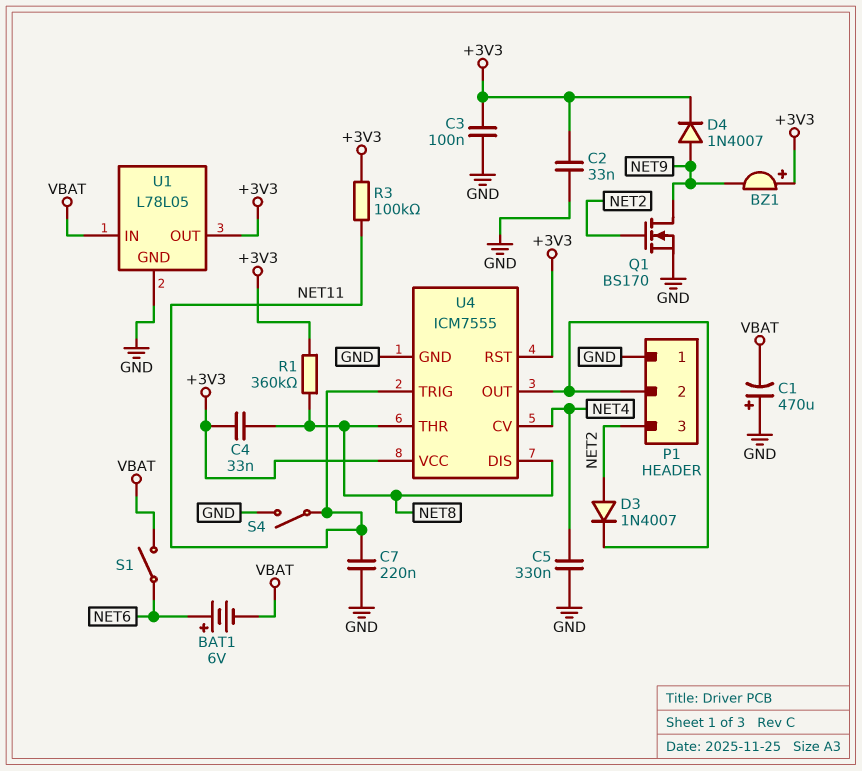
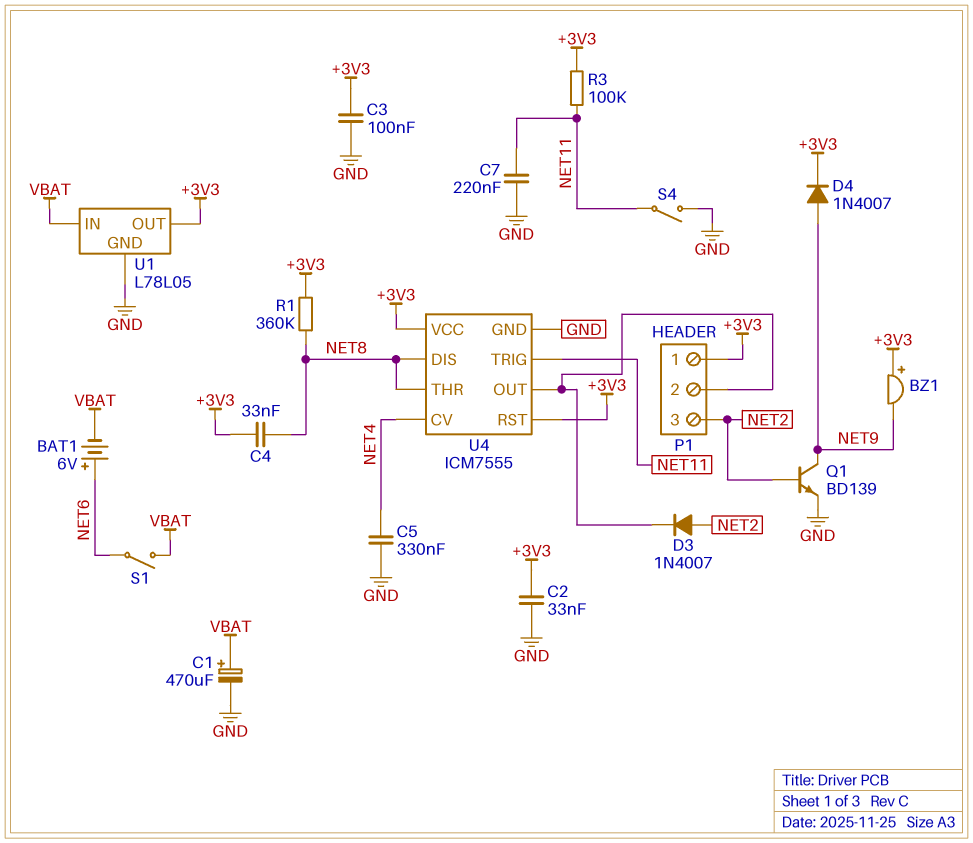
C1: 470uF (plus GND, minus VBAT) -> 470uF (plus VBAT, minus GND)
P1 pin 1: GND -> +3V3
Q1: NMOS BS170 (G NET2, D NET9, S GND) -> NPN BD139 (B NET2, C NET9, E GND)

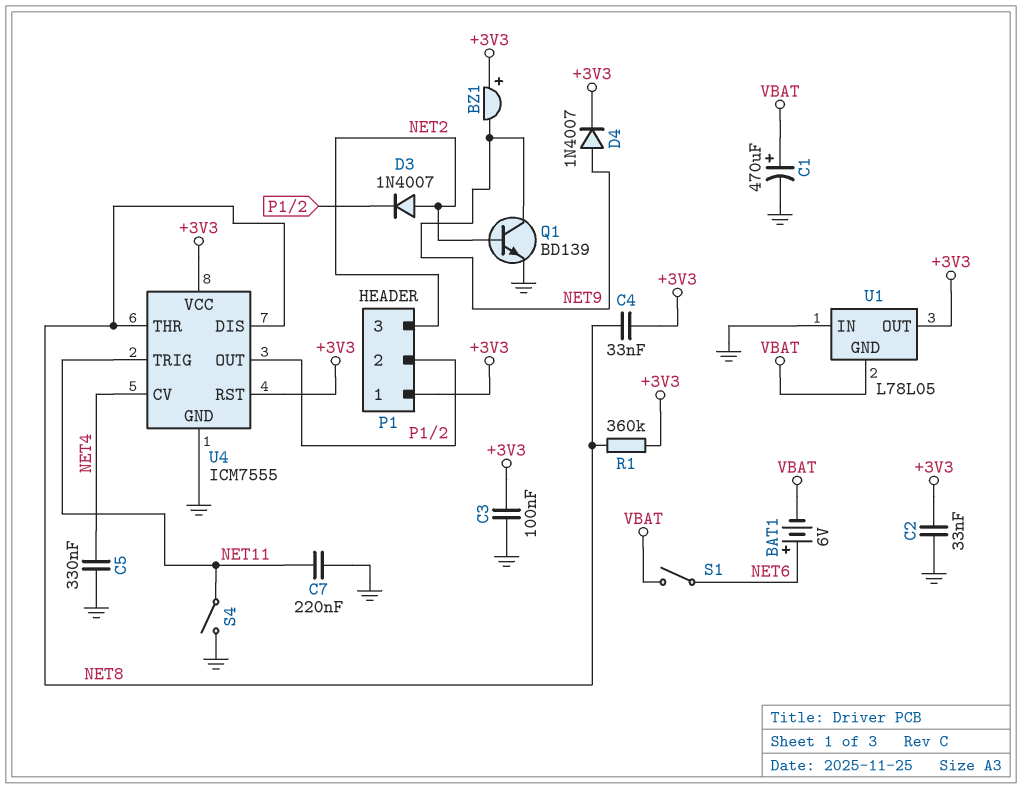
R3: 100k (+3V3, NET11) -> none
U1 pin GND: GND -> VBAT
U1 pin IN: VBAT -> GND

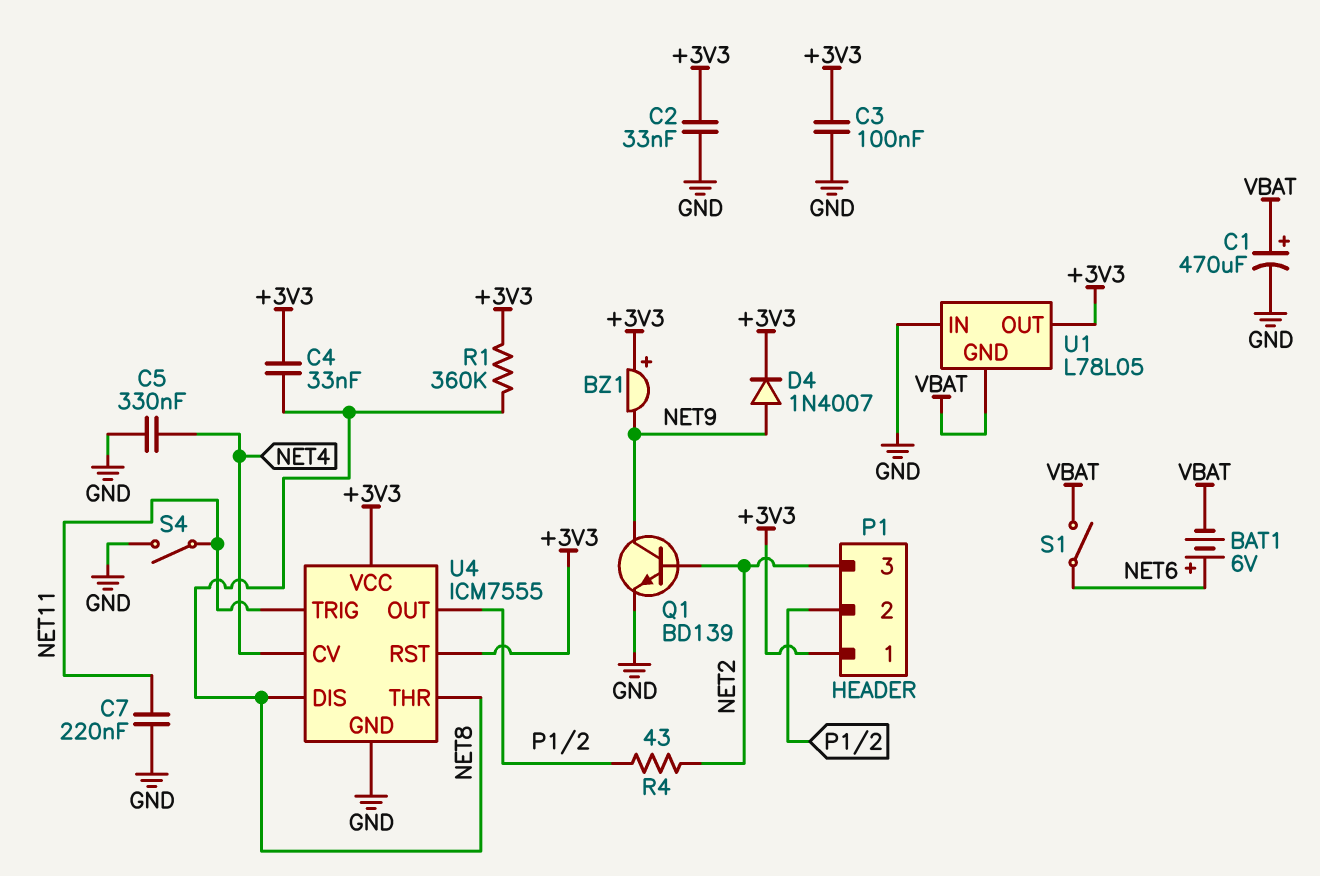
D3: diode 1N4007 (A NET2, K P1/2) -> none
R4: none -> 43 (NET2, P1/2)

